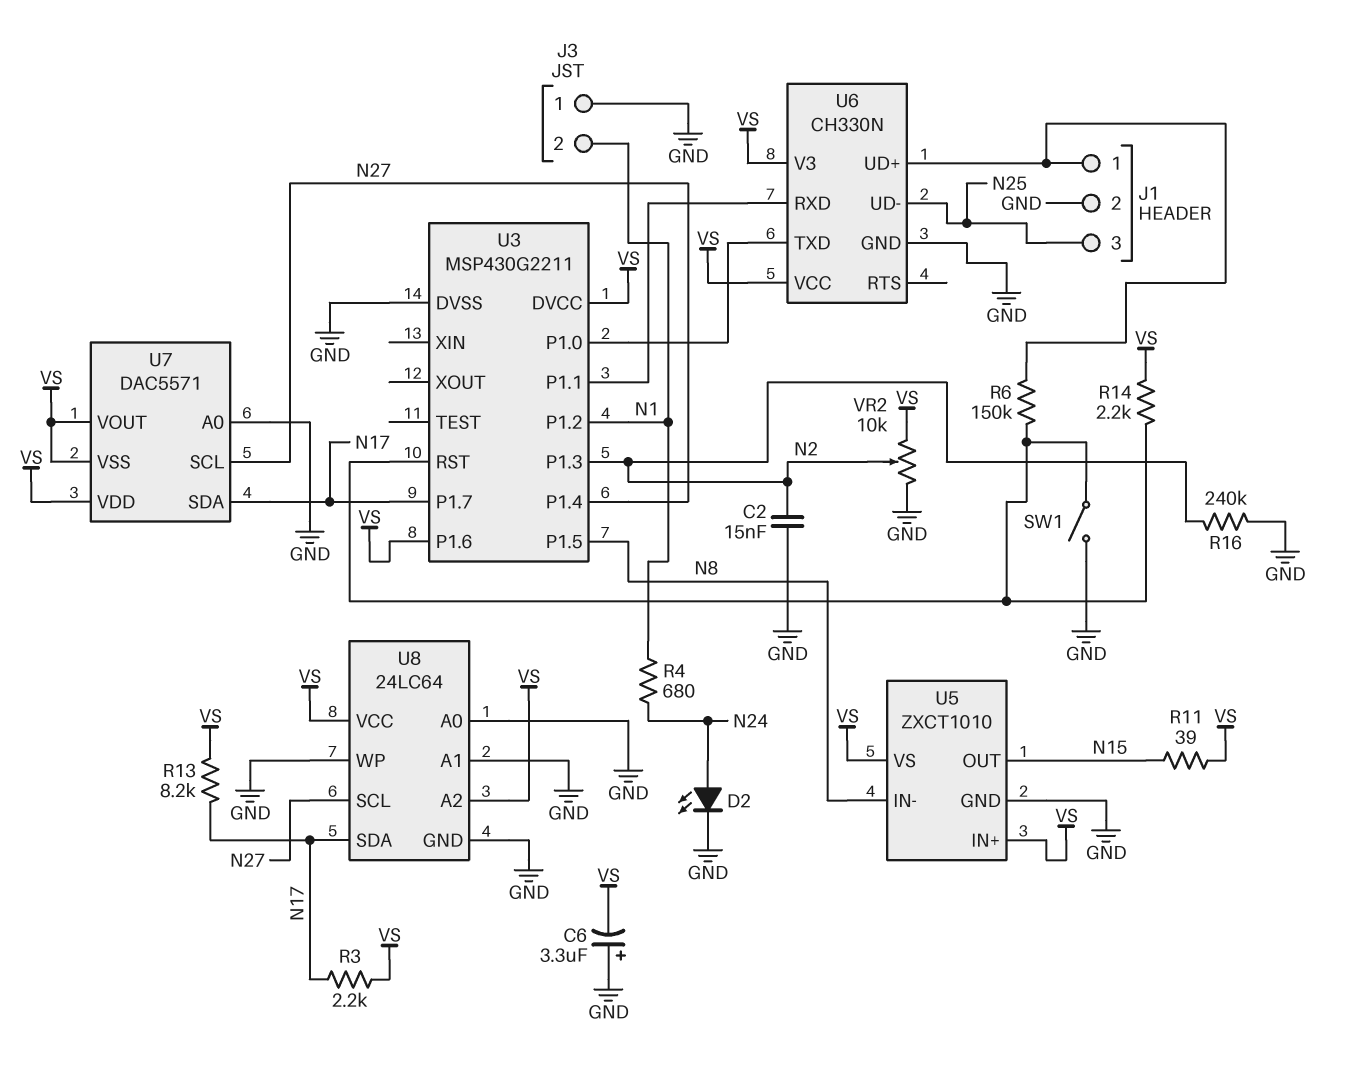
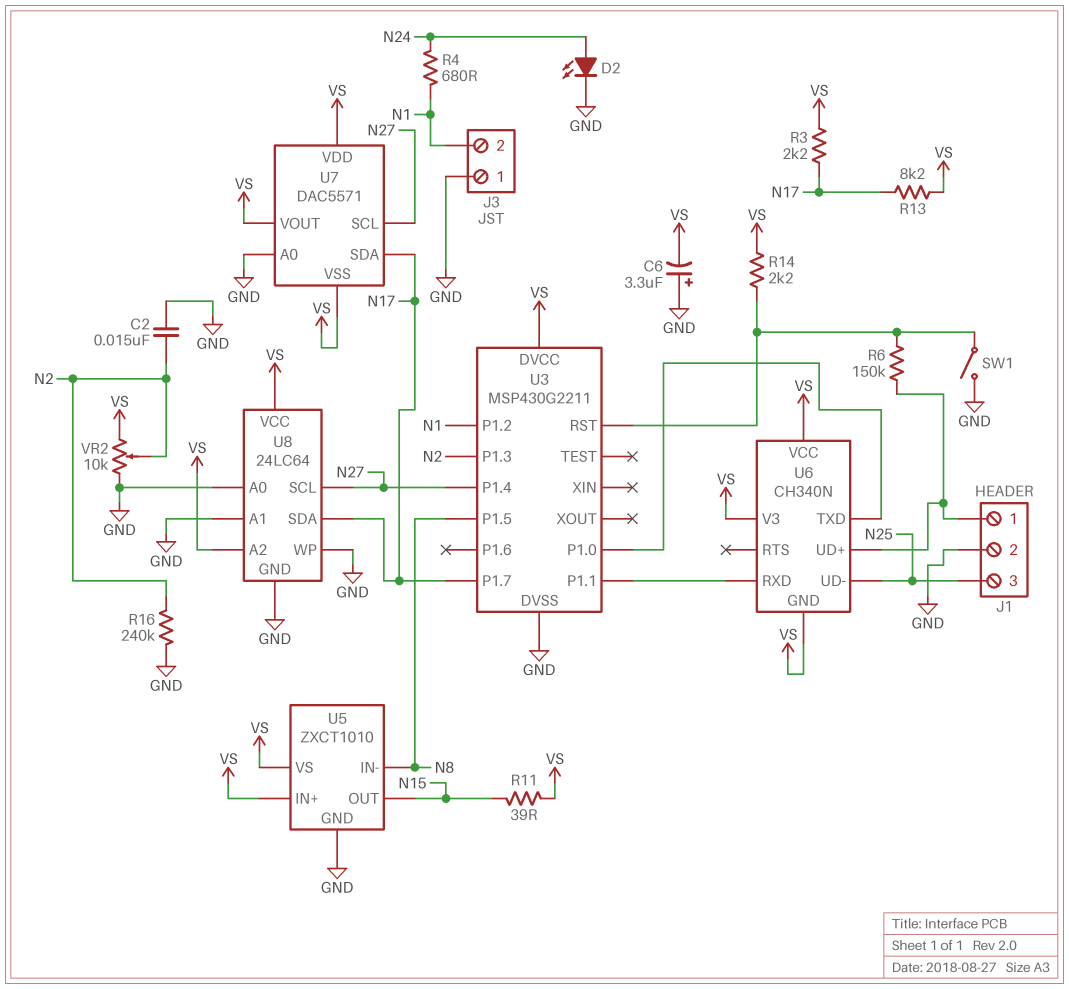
U3 pin P1.6: VS -> none
U6: CH330N -> CH340N
U6 pin GND: GND -> VS

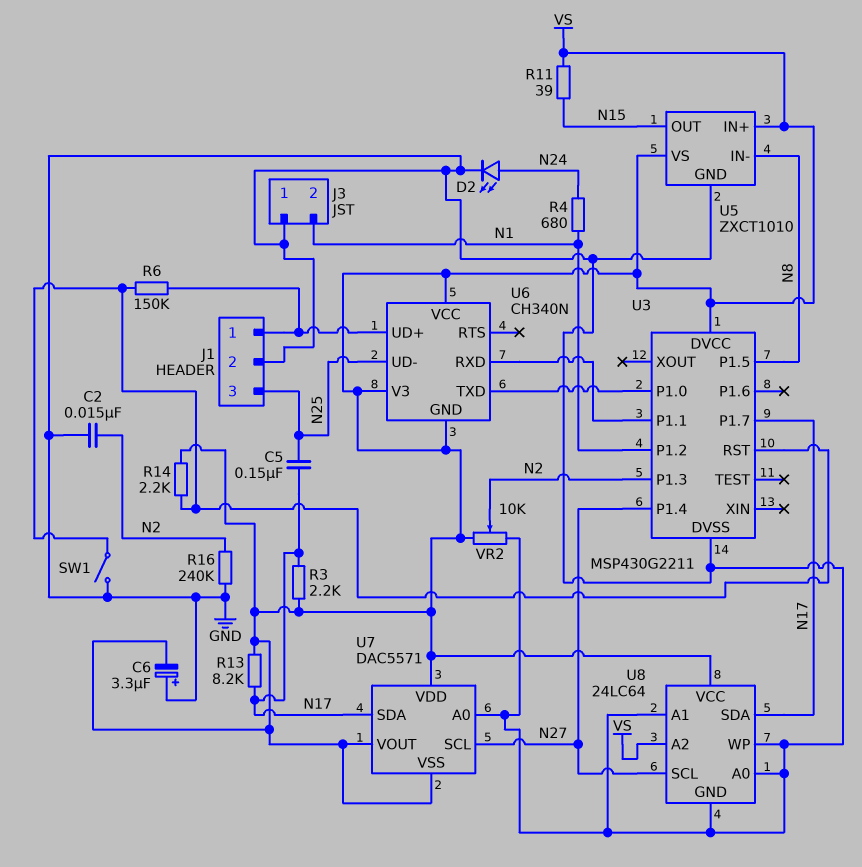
C5: none -> 150nF (N17, N25)

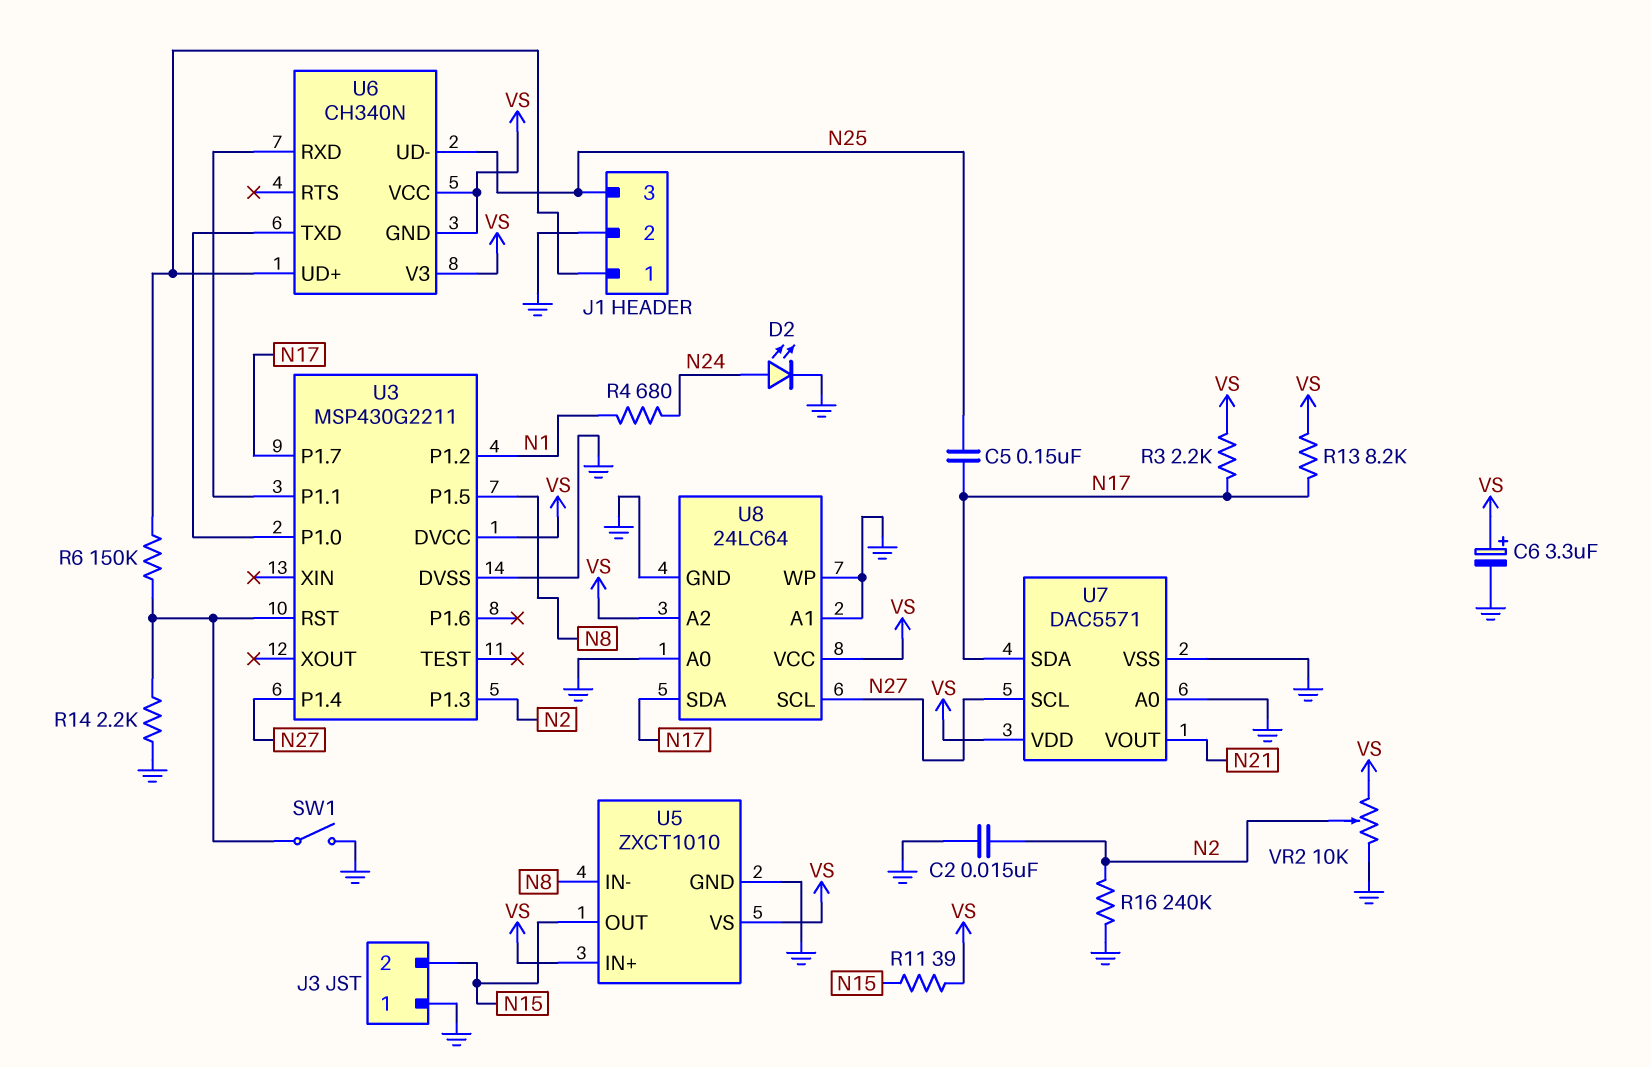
C6: 3.3uF (plus GND, minus VS) -> 3.3uF (plus VS, minus GND)
J3 pin 2: N1 -> N15
R14: 2.2k (U3/RST, VS) -> 2.2k (GND, U3/RST)
U7 pin VOUT: VS -> N21
U7 pin VSS: VS -> GND

